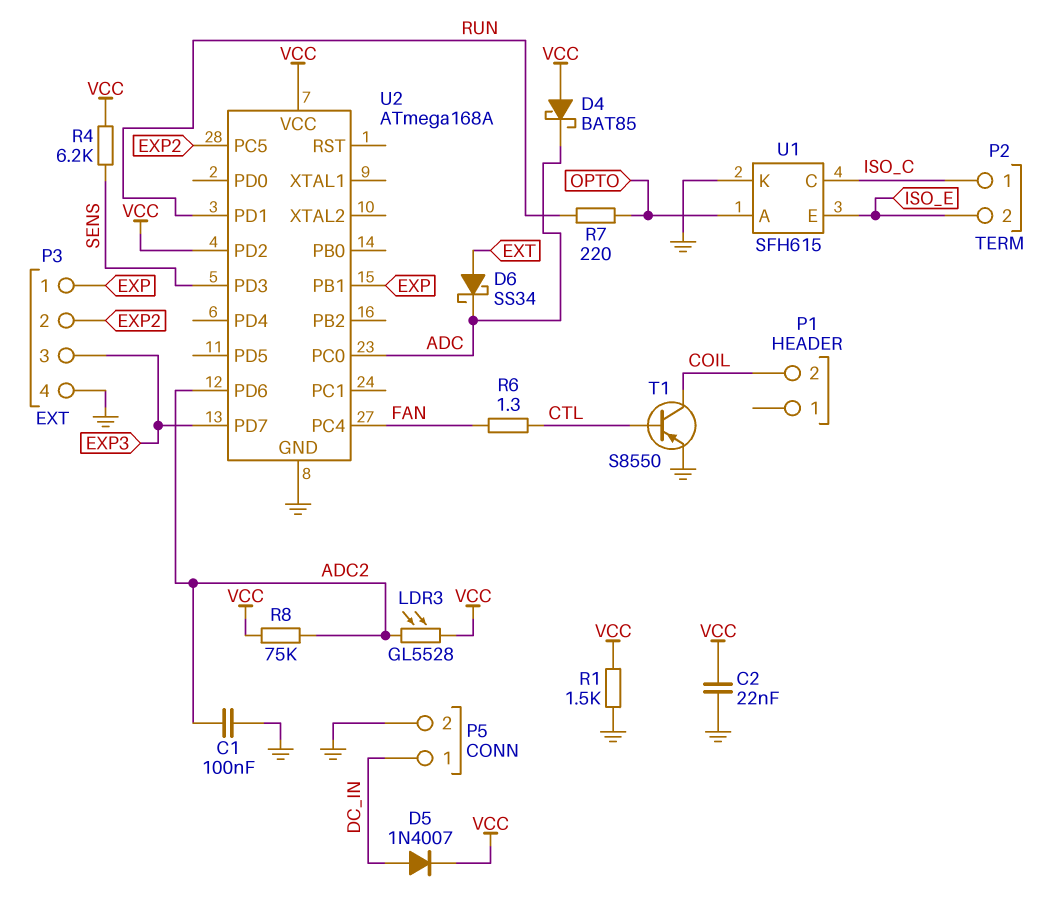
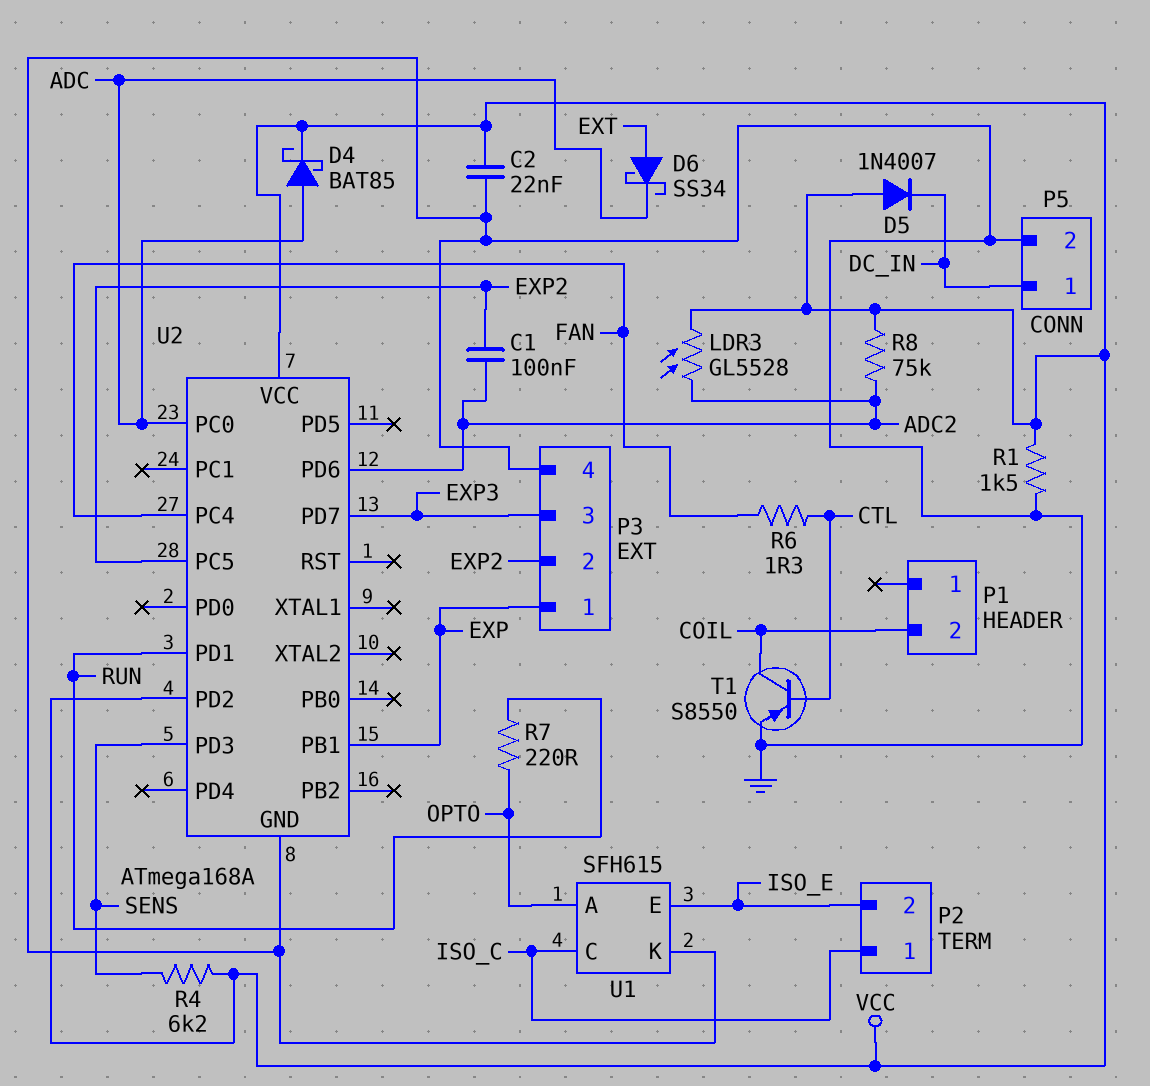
C1: 100nF (ADC2, GND) -> 100nF (ADC2, EXP2)
D4: schottky BAT85 (A VCC, K ADC) -> schottky BAT85 (A ADC, K VCC)
D5: diode 1N4007 (A DC_IN, K VCC) -> diode 1N4007 (A VCC, K DC_IN)

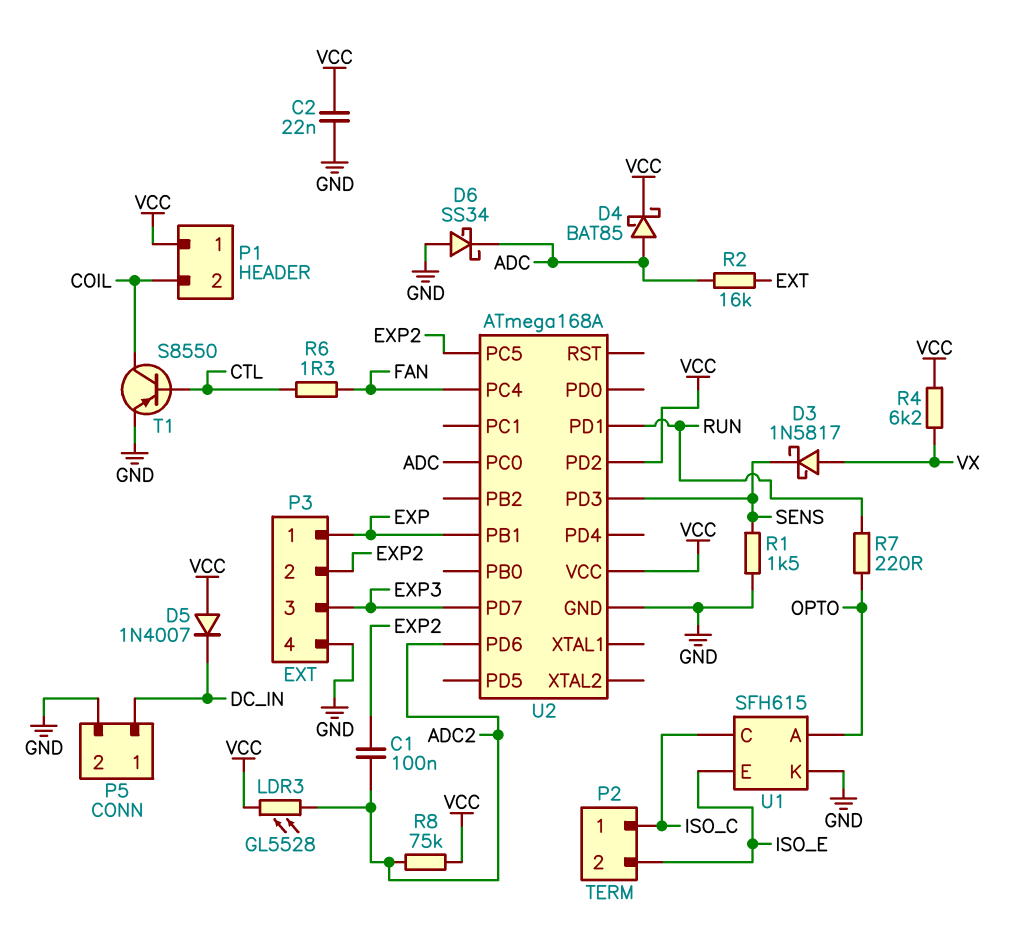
D3: none -> schottky 1N5817 (A VX, K SENS)
D6: schottky SS34 (A EXT, K ADC) -> schottky SS34 (A GND, K ADC)
P1 pin 1: none -> VCC
R1: 1.5k (GND, VCC) -> 1.5k (GND, SENS)
R2: none -> 16k (ADC, EXT)
R4: 6.2k (SENS, VCC) -> 6.2k (VCC, VX)

